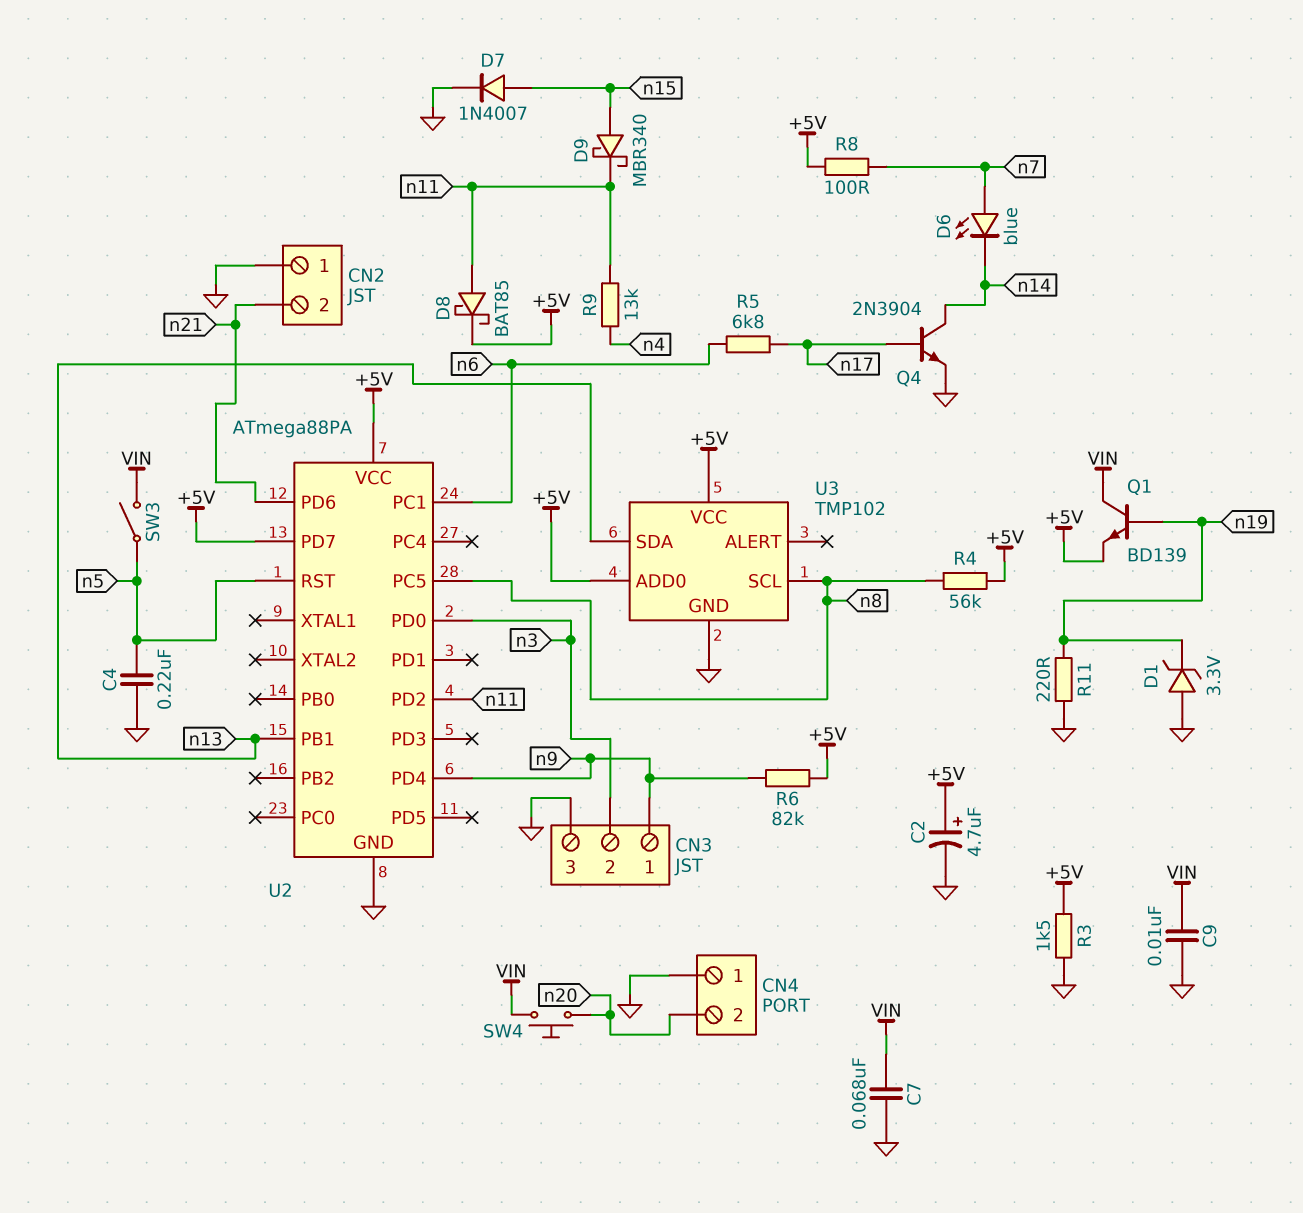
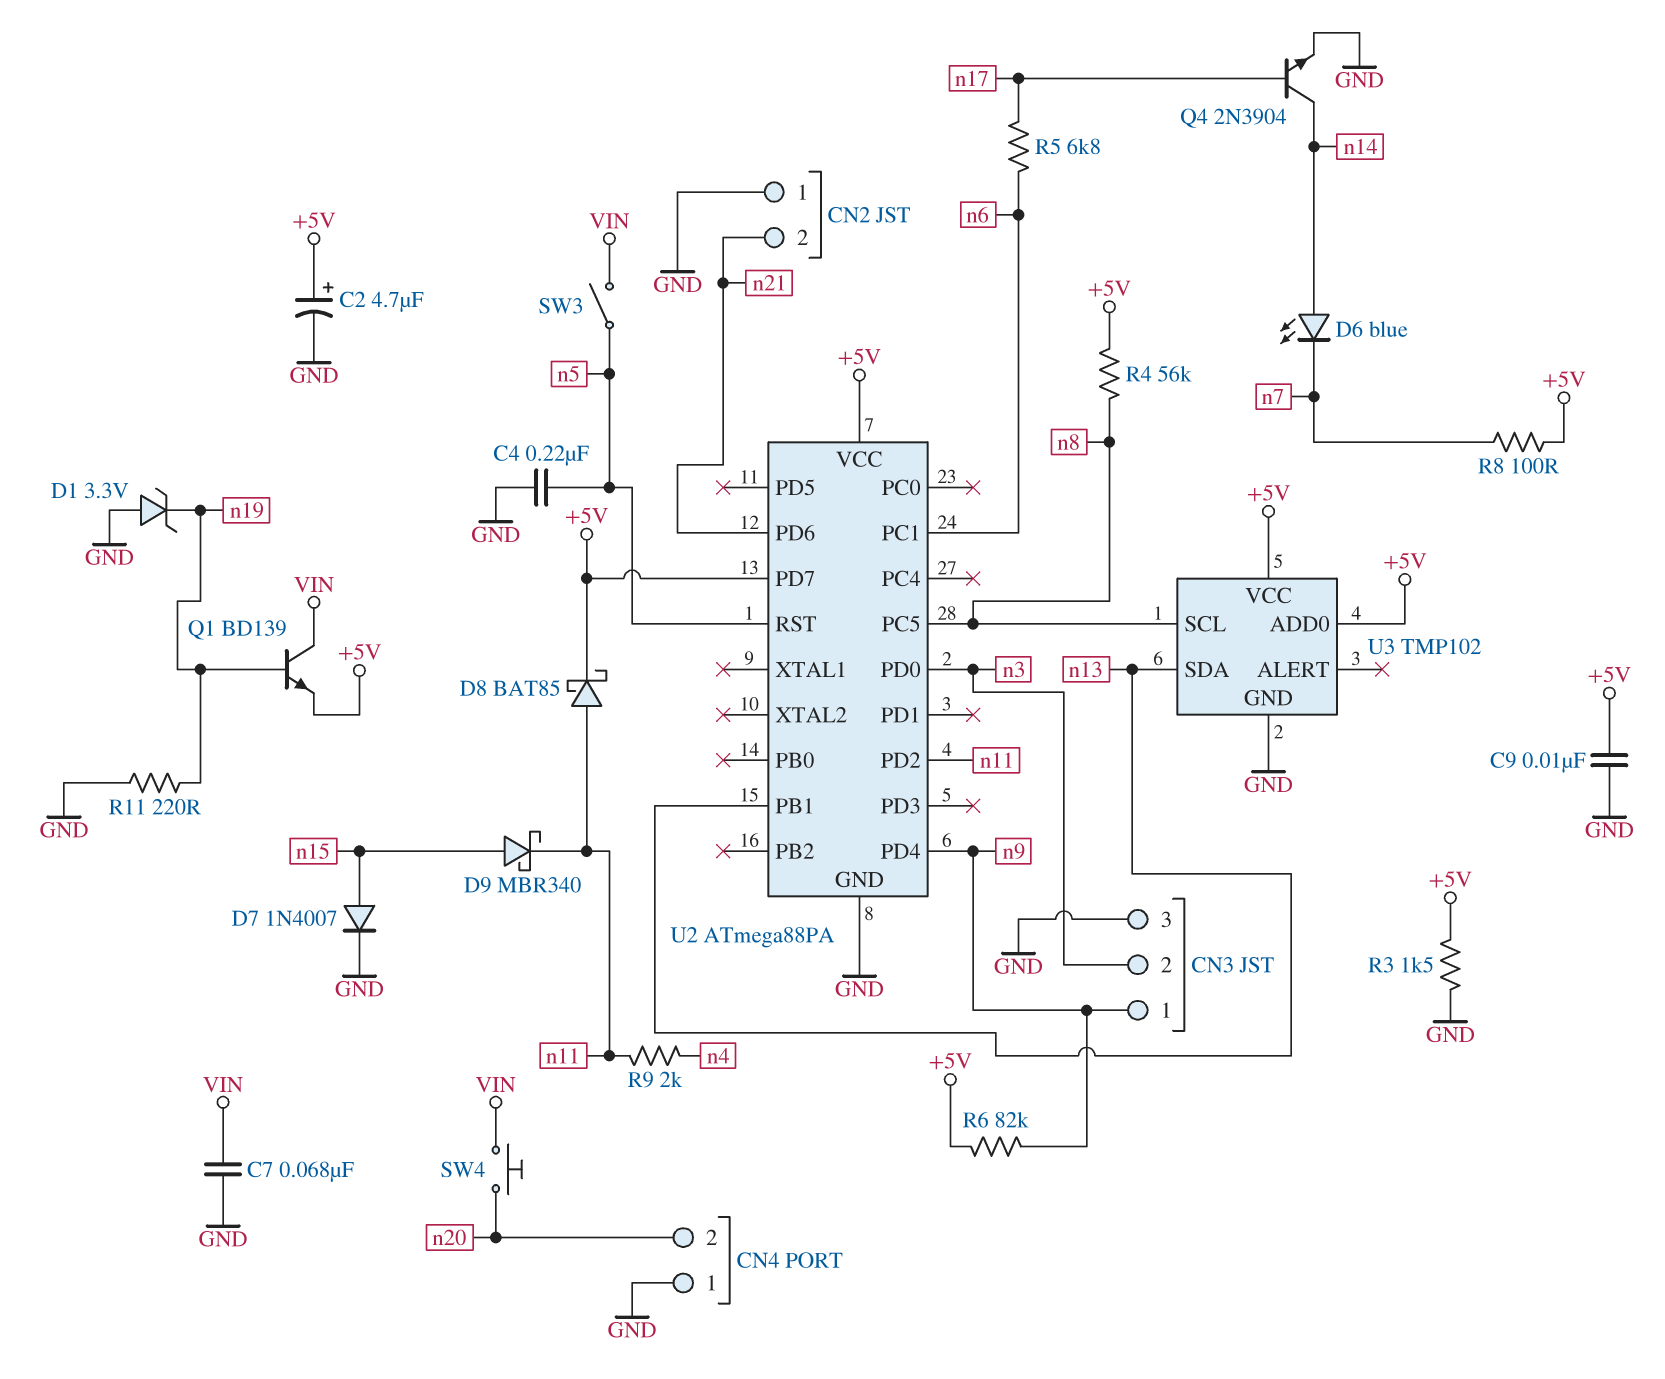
C9: 10nF (GND, VIN) -> 10nF (+5V, GND)
D6: LED blue (A n7, K n14) -> LED blue (A n14, K n7)
R9: 13k (n4, n11) -> 2k (n4, n11)

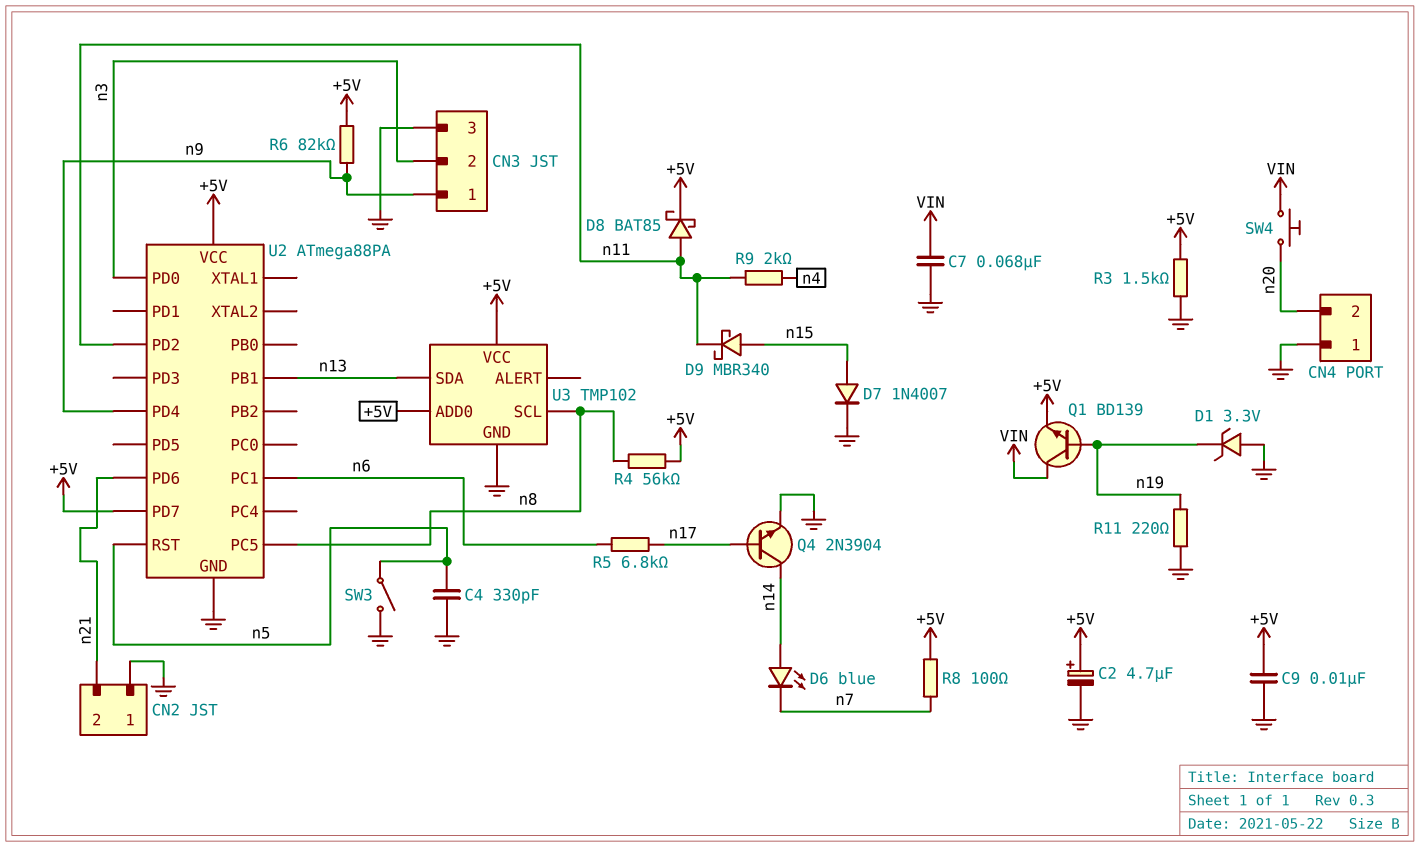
C4: 220nF (GND, n5) -> 330pF (GND, n5)
SW3: switch (VIN, n5) -> switch (GND, n5)

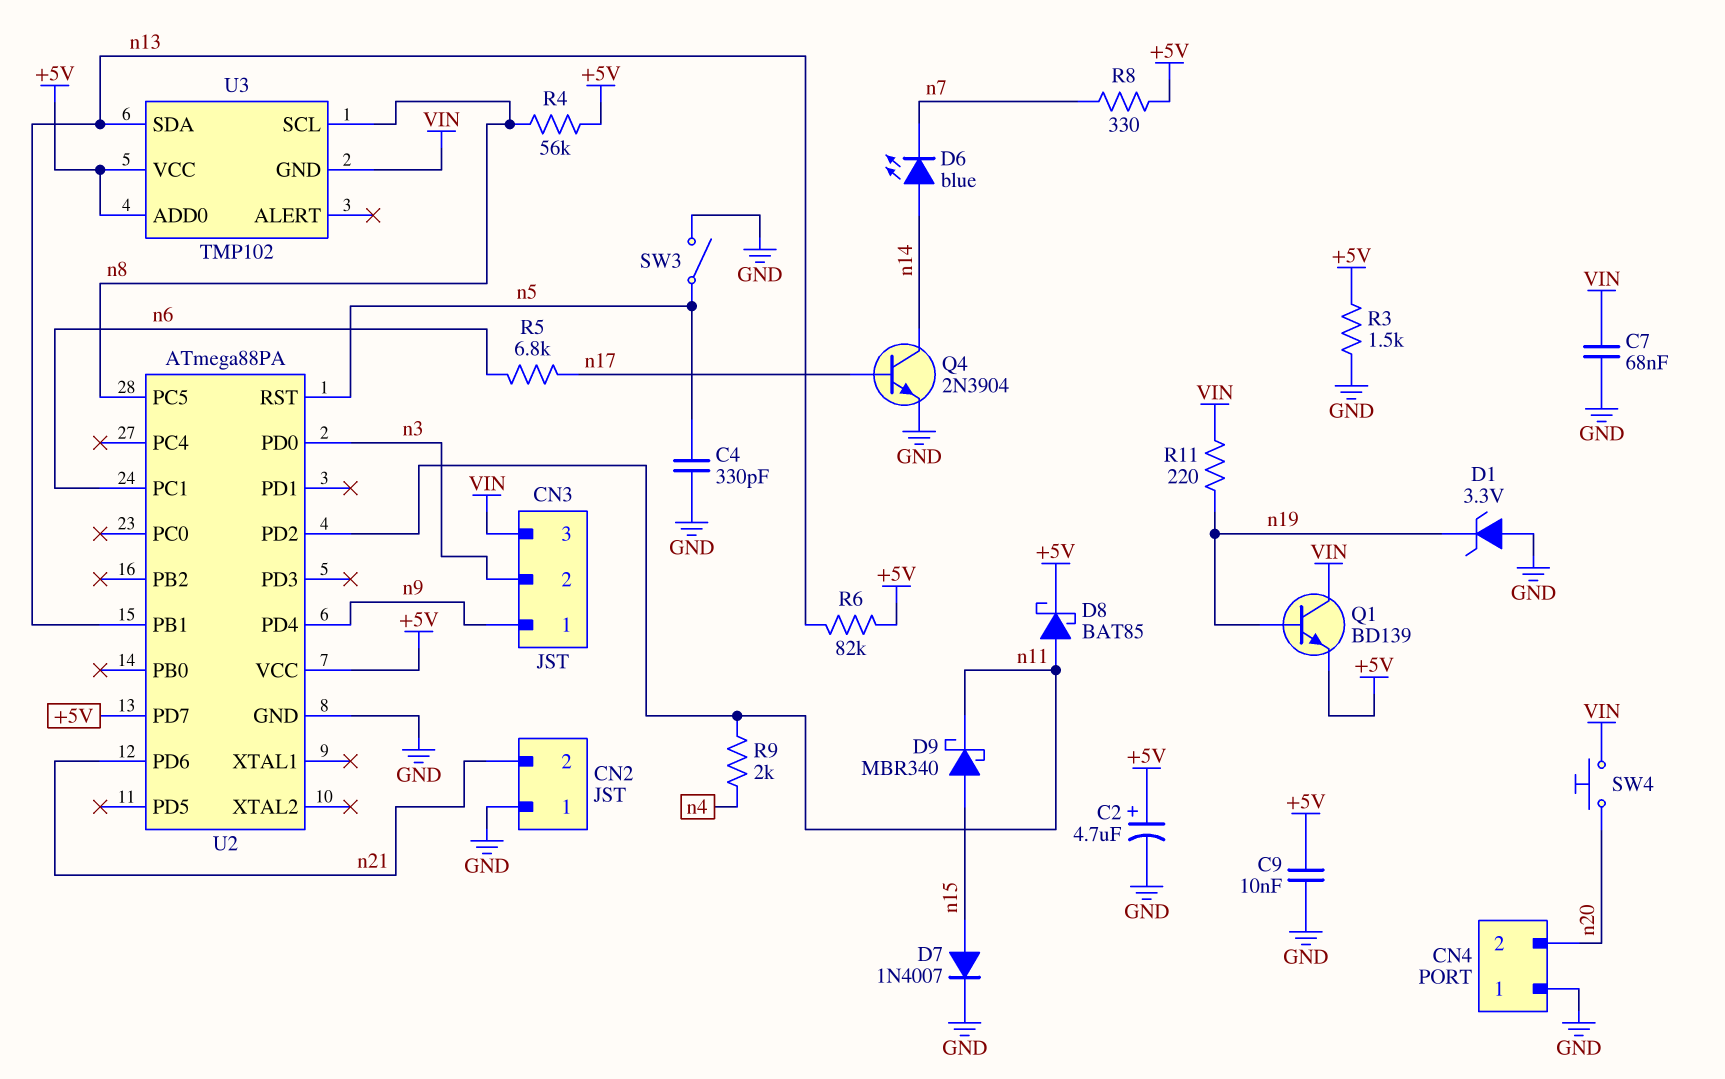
CN3 pin 3: GND -> VIN
R6: 82k (+5V, n9) -> 82k (+5V, n13)
R8: 100 (+5V, n7) -> 330 (+5V, n7)
R11: 220 (GND, n19) -> 220 (VIN, n19)
U3 pin GND: GND -> VIN

